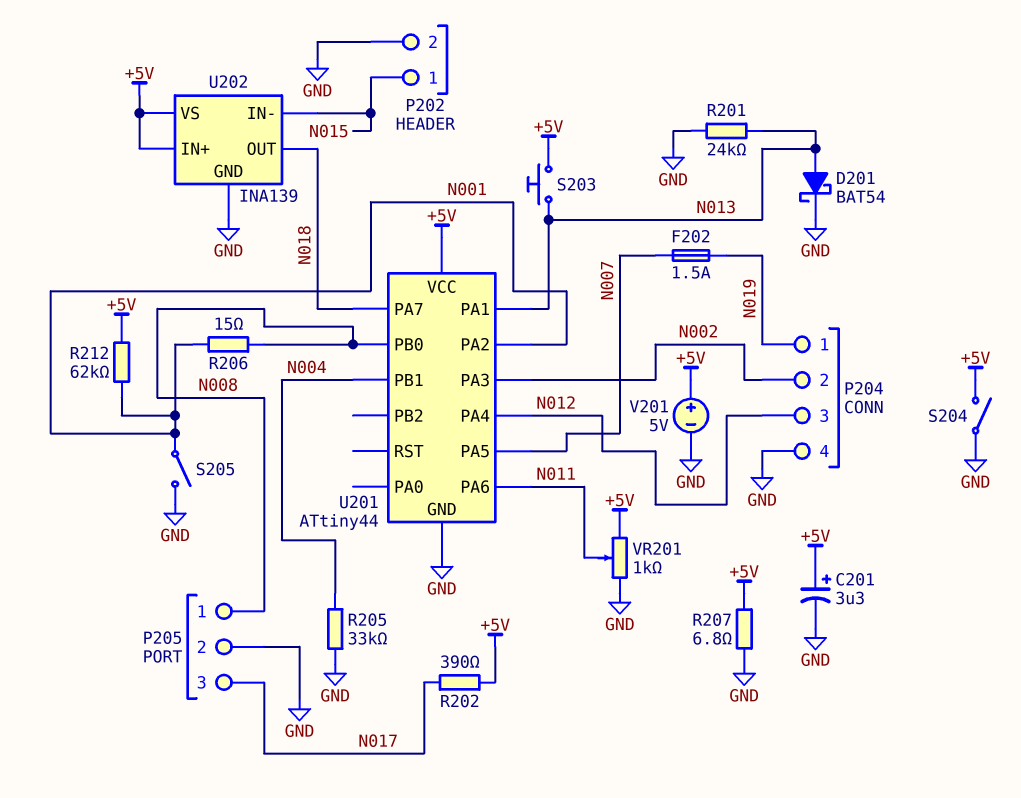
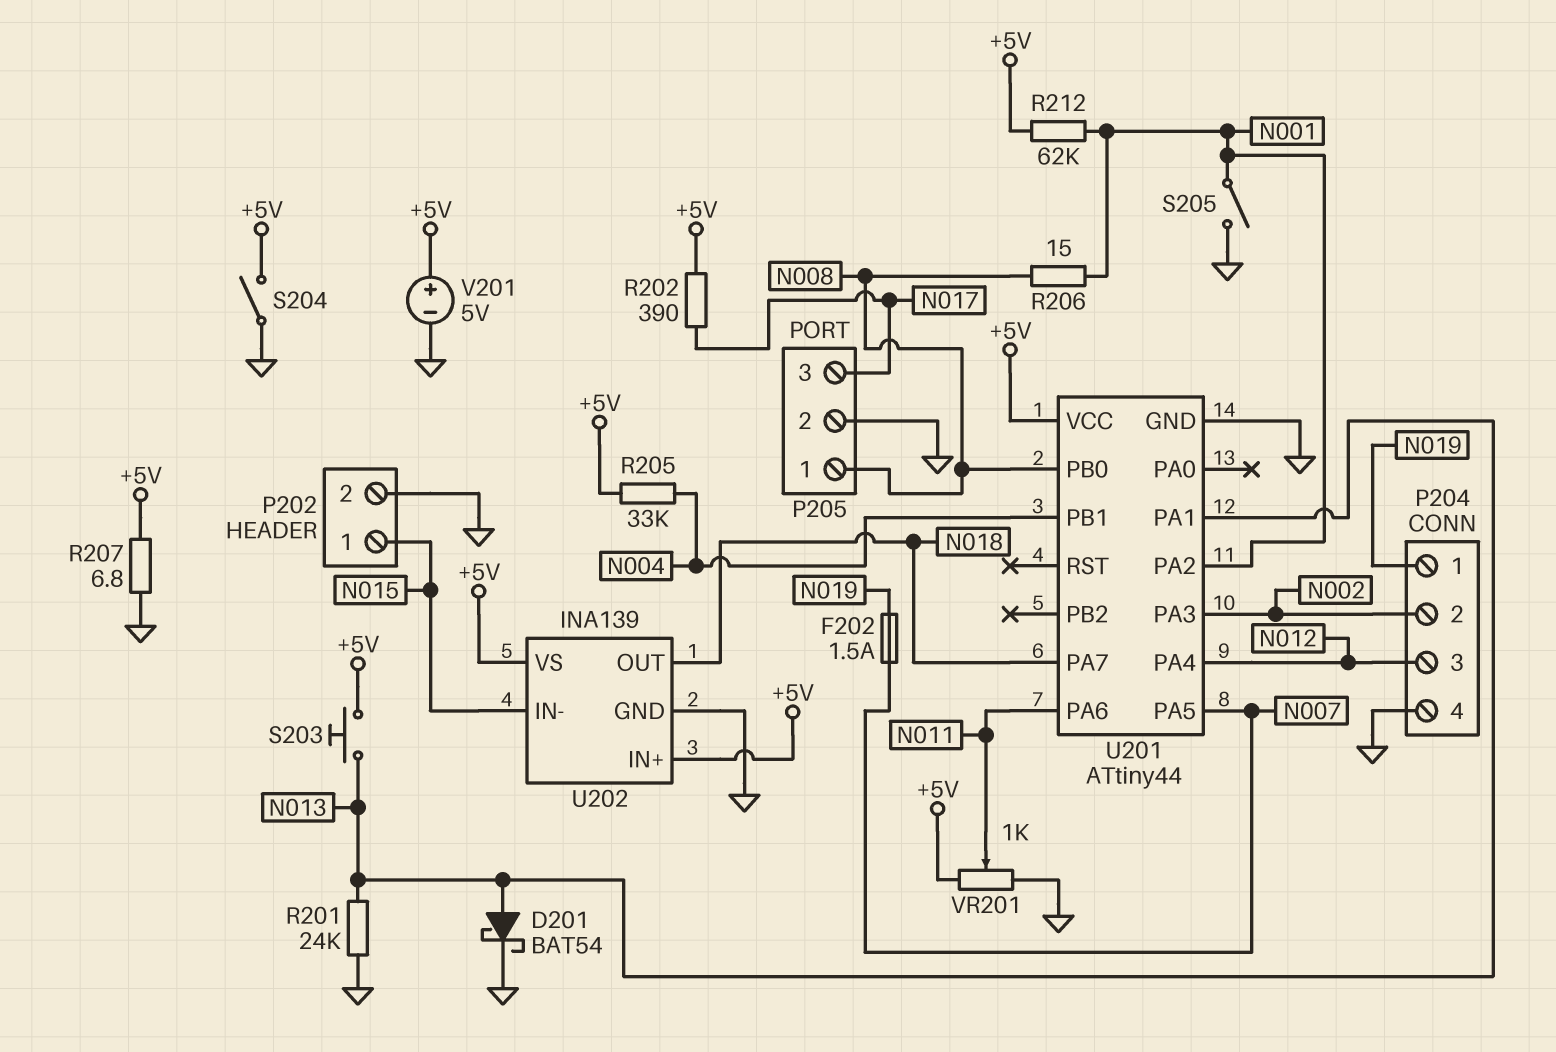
C201: 3.3uF (plus +5V, minus GND) -> none
R205: 33k (GND, N004) -> 33k (+5V, N004)

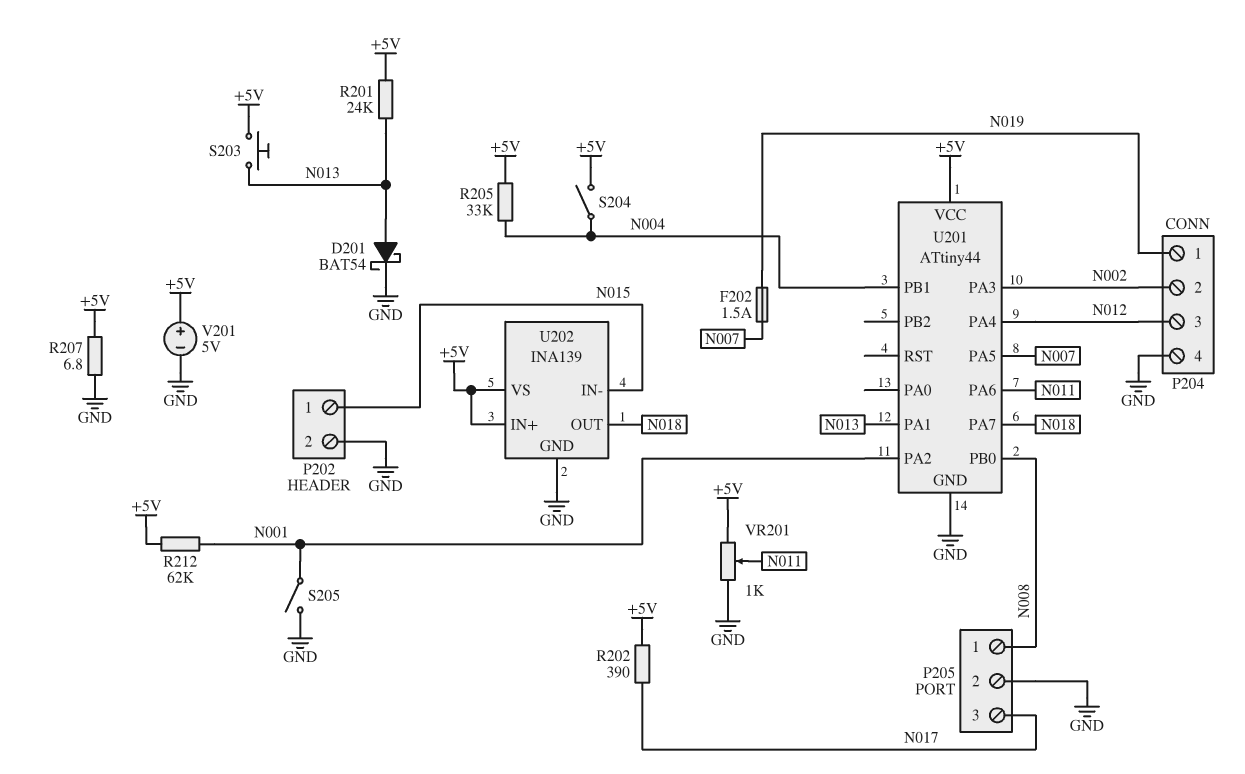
R201: 24k (GND, N013) -> 24k (+5V, N013)
R206: 15 (N001, N008) -> none
S204: switch (+5V, GND) -> switch (+5V, N004)

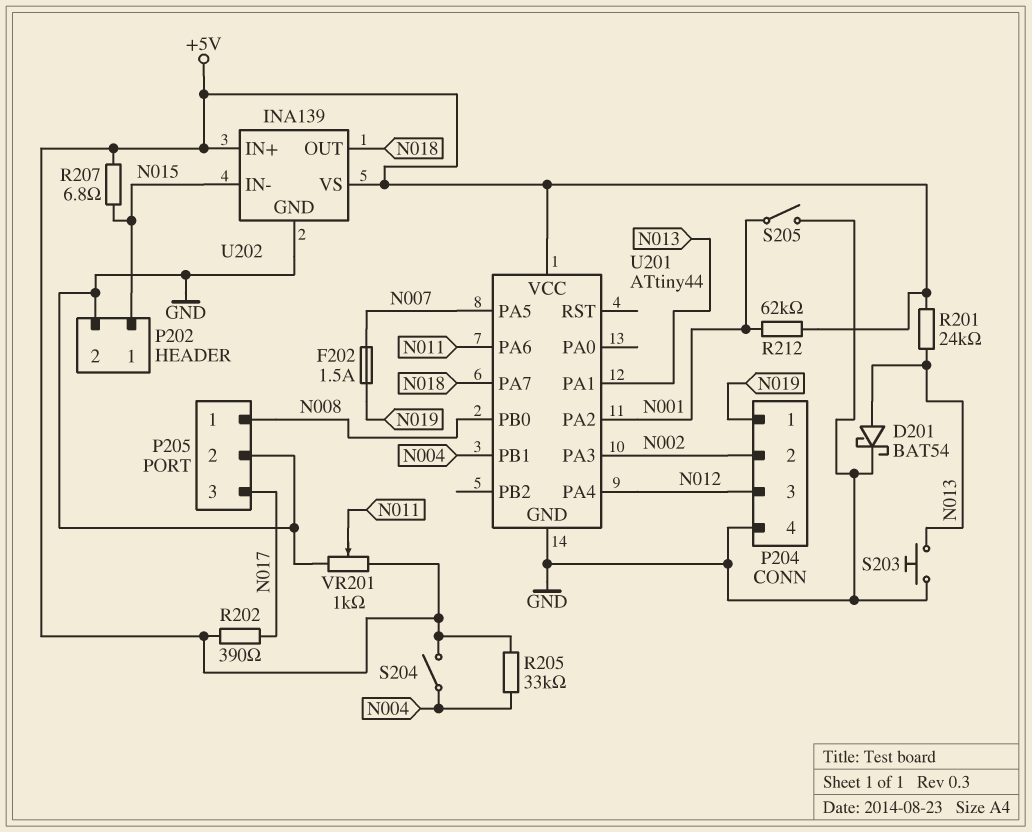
R207: 6.8 (+5V, GND) -> 6.8 (+5V, N015)
S203: button (+5V, N013) -> button (GND, N013)
V201: 5V (plus +5V, minus GND) -> none

